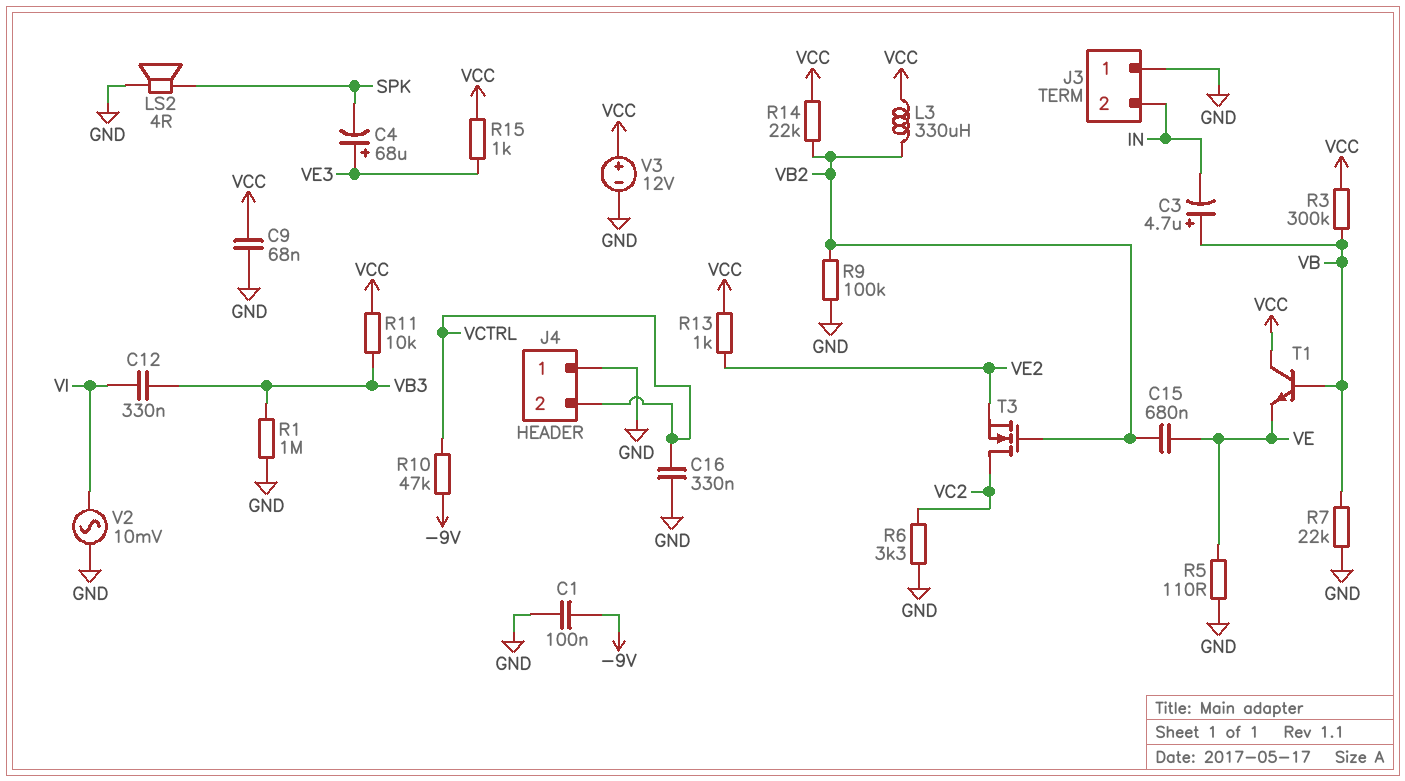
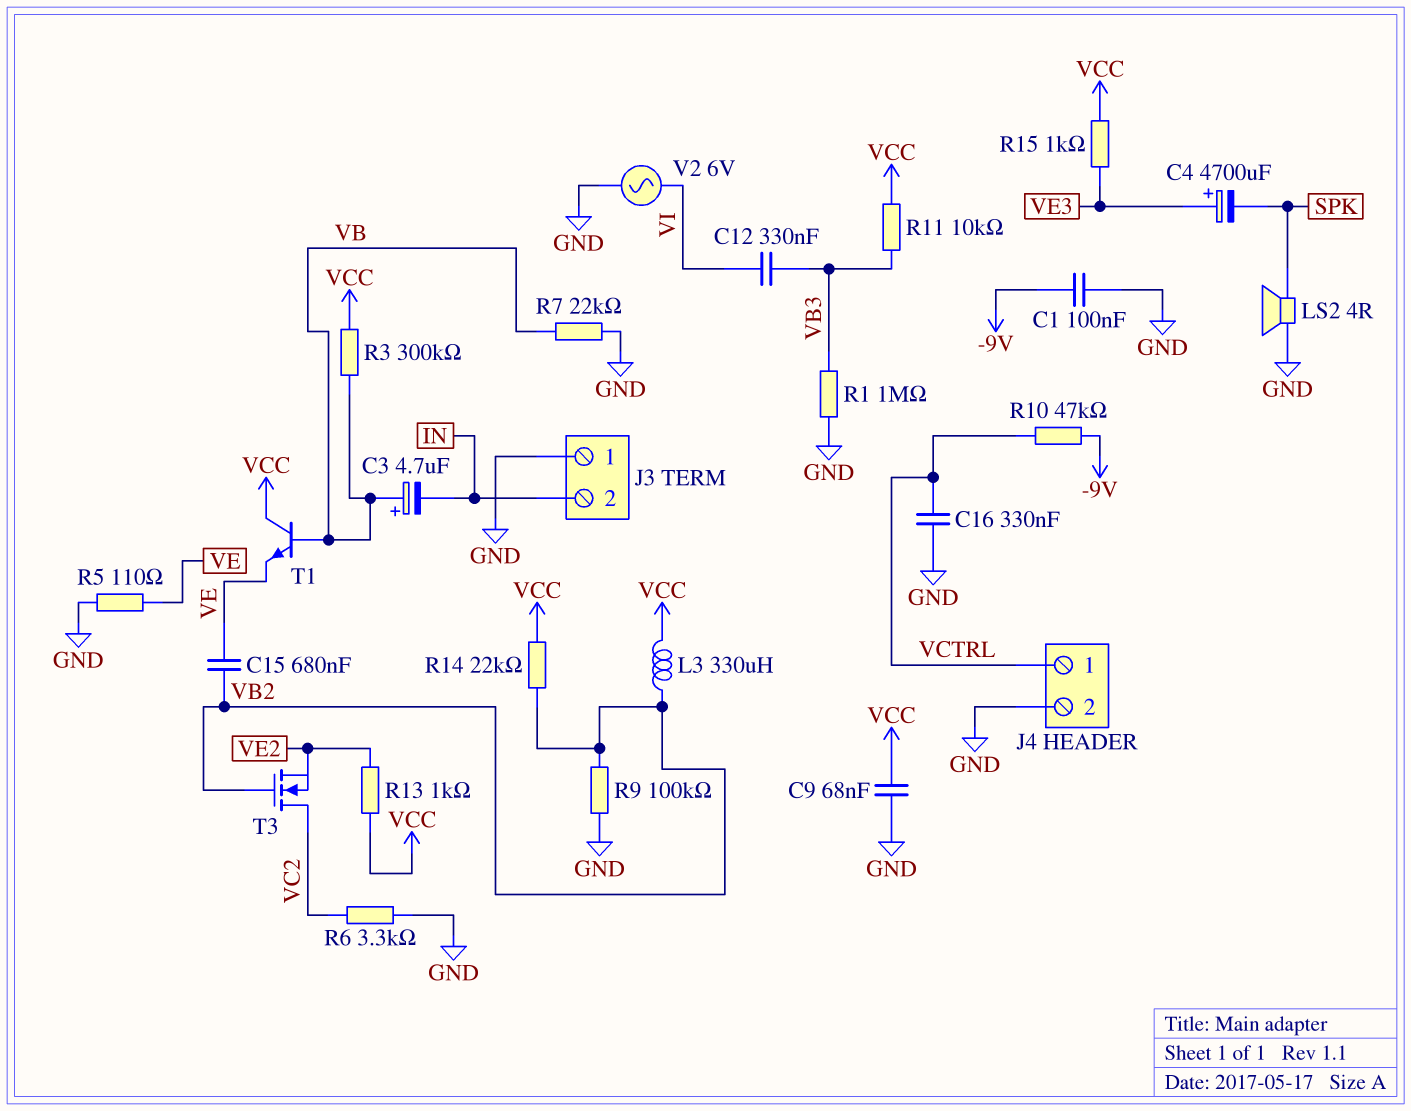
C4: 68uF (plus VE3, minus SPK) -> 4700uF (plus VE3, minus SPK)
J4 pin 1: GND -> VCTRL
J4 pin 2: VCTRL -> GND
V2: AC 10mV (GND, VI) -> AC 6V (GND, VI)
V3: 12V (plus VCC, minus GND) -> none

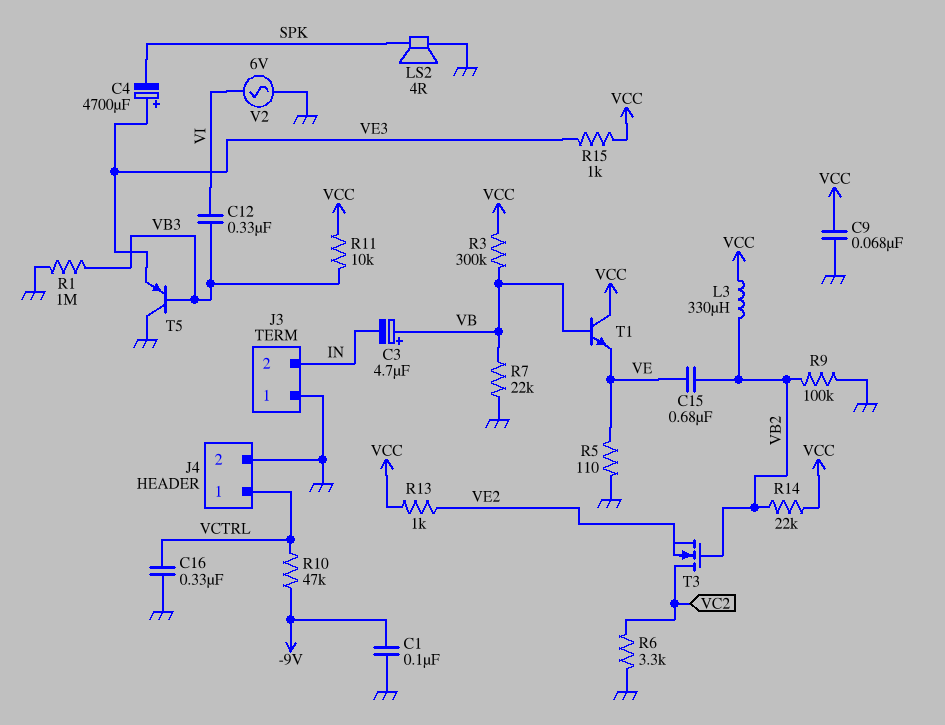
T5: none -> PNP (B VB3, C GND, E VE3)

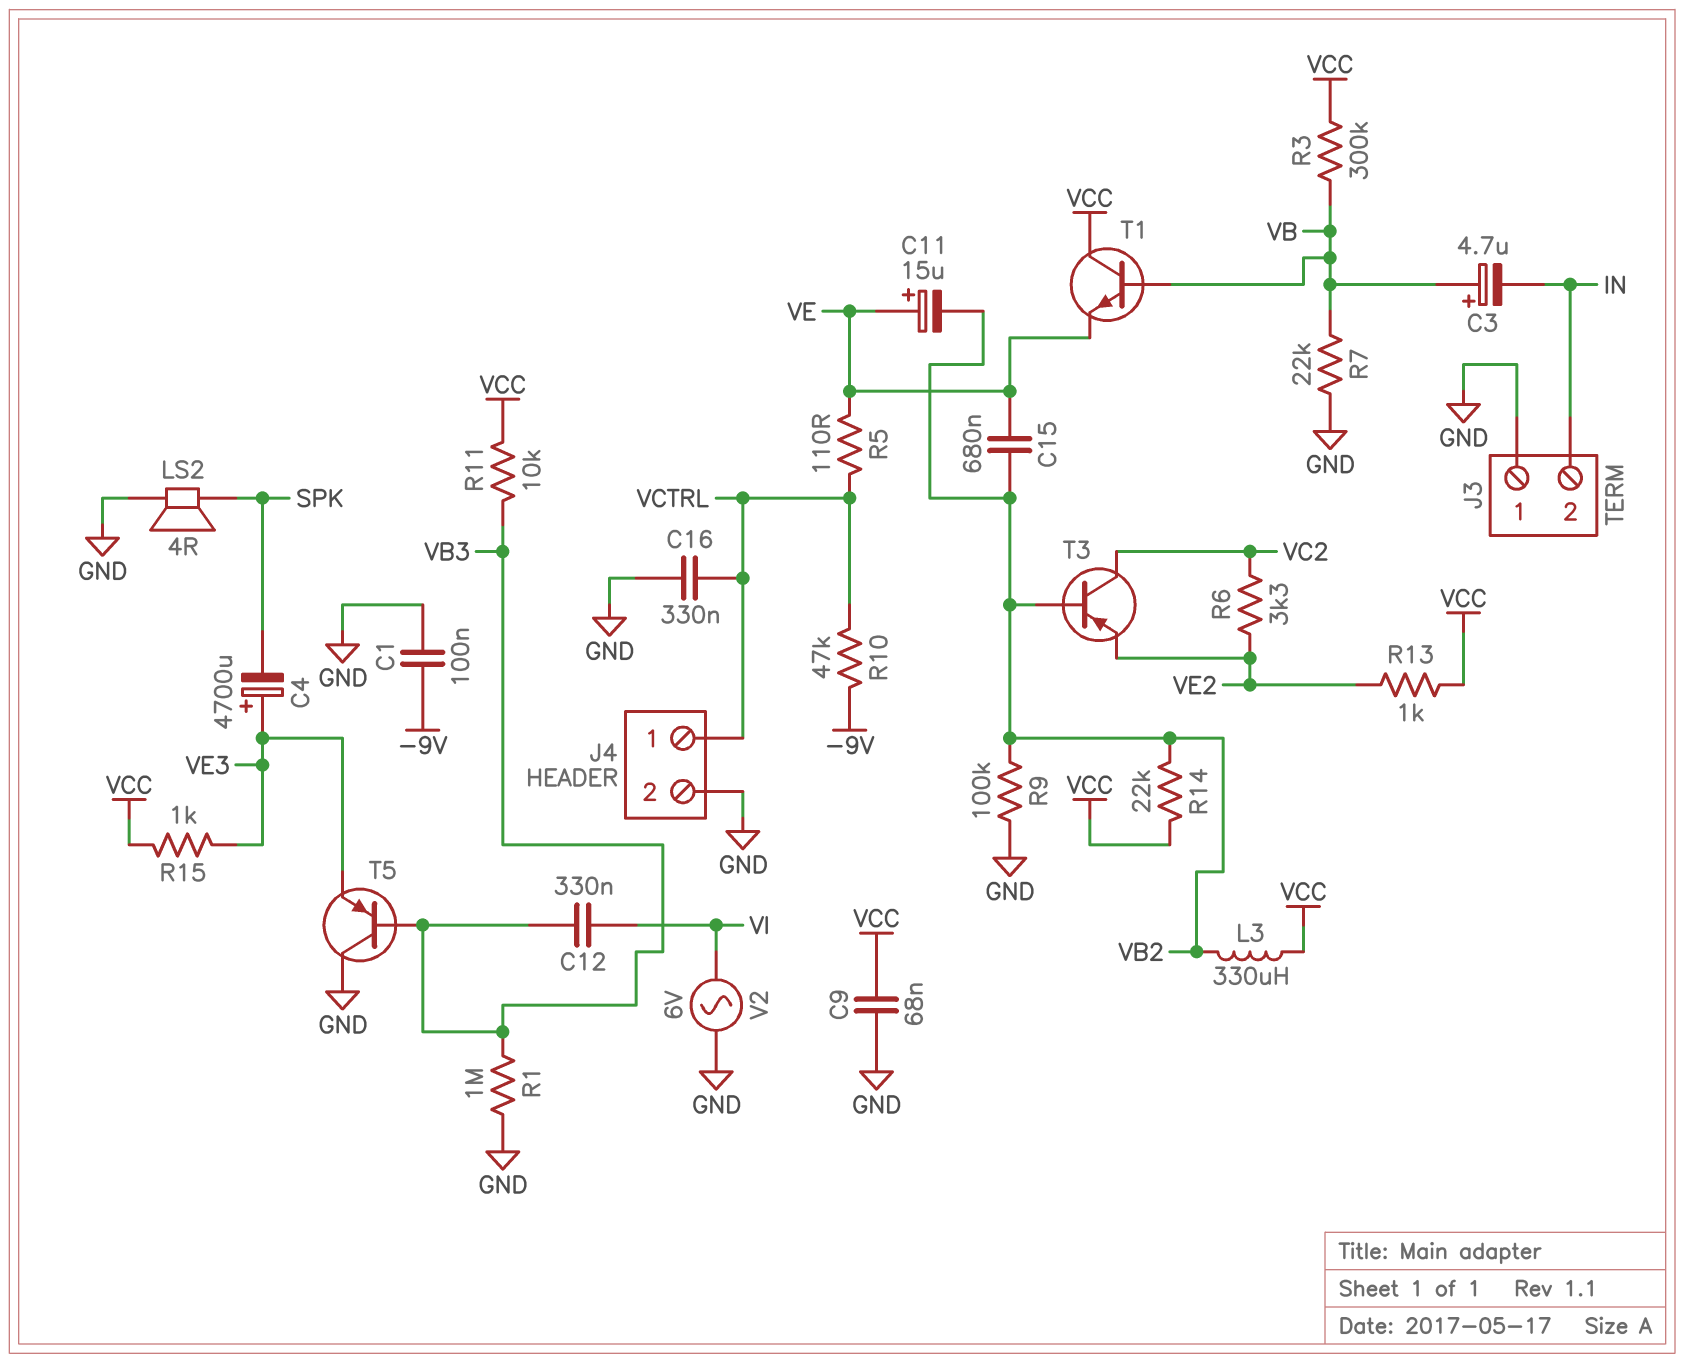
C11: none -> 15uF (plus VE, minus VB2)
R5: 110 (GND, VE) -> 110 (VCTRL, VE)
R6: 3.3k (GND, VC2) -> 3.3k (VC2, VE2)
T3: NMOS (G VB2, D VC2, S VE2) -> PNP (B VB2, C VC2, E VE2)

